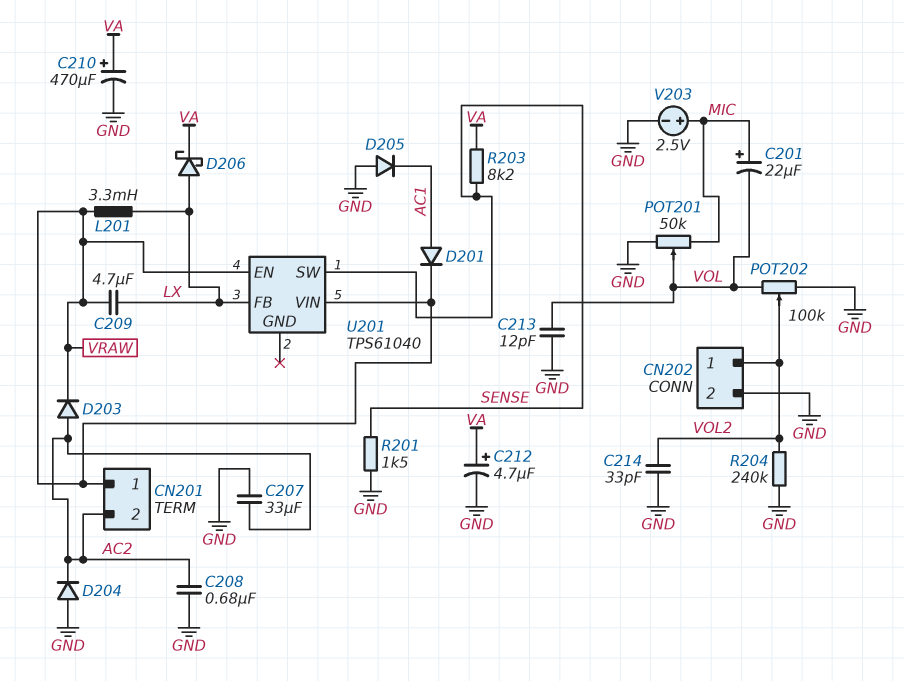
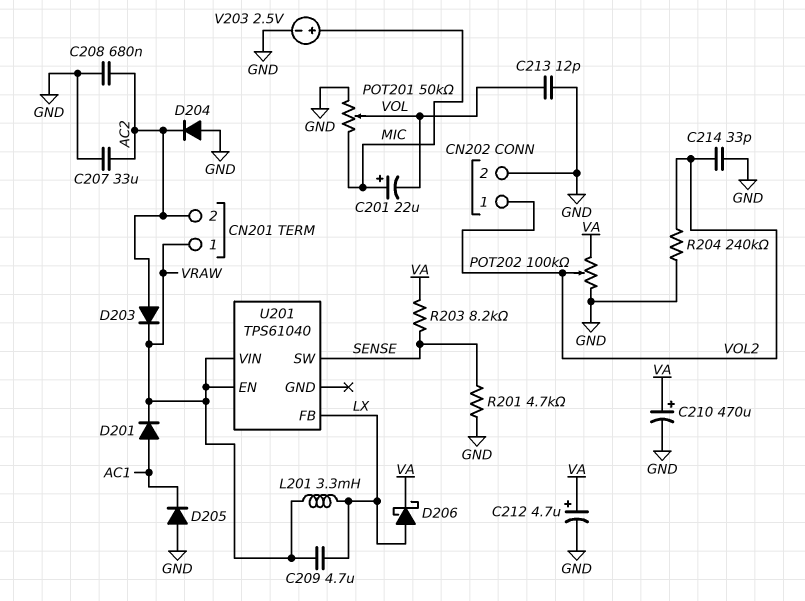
POT202: 100k (GND, VOL, wiper VOL2) -> 100k (GND, VA, wiper VOL2)
R201: 1.5k (GND, SENSE) -> 4.7k (GND, SENSE)

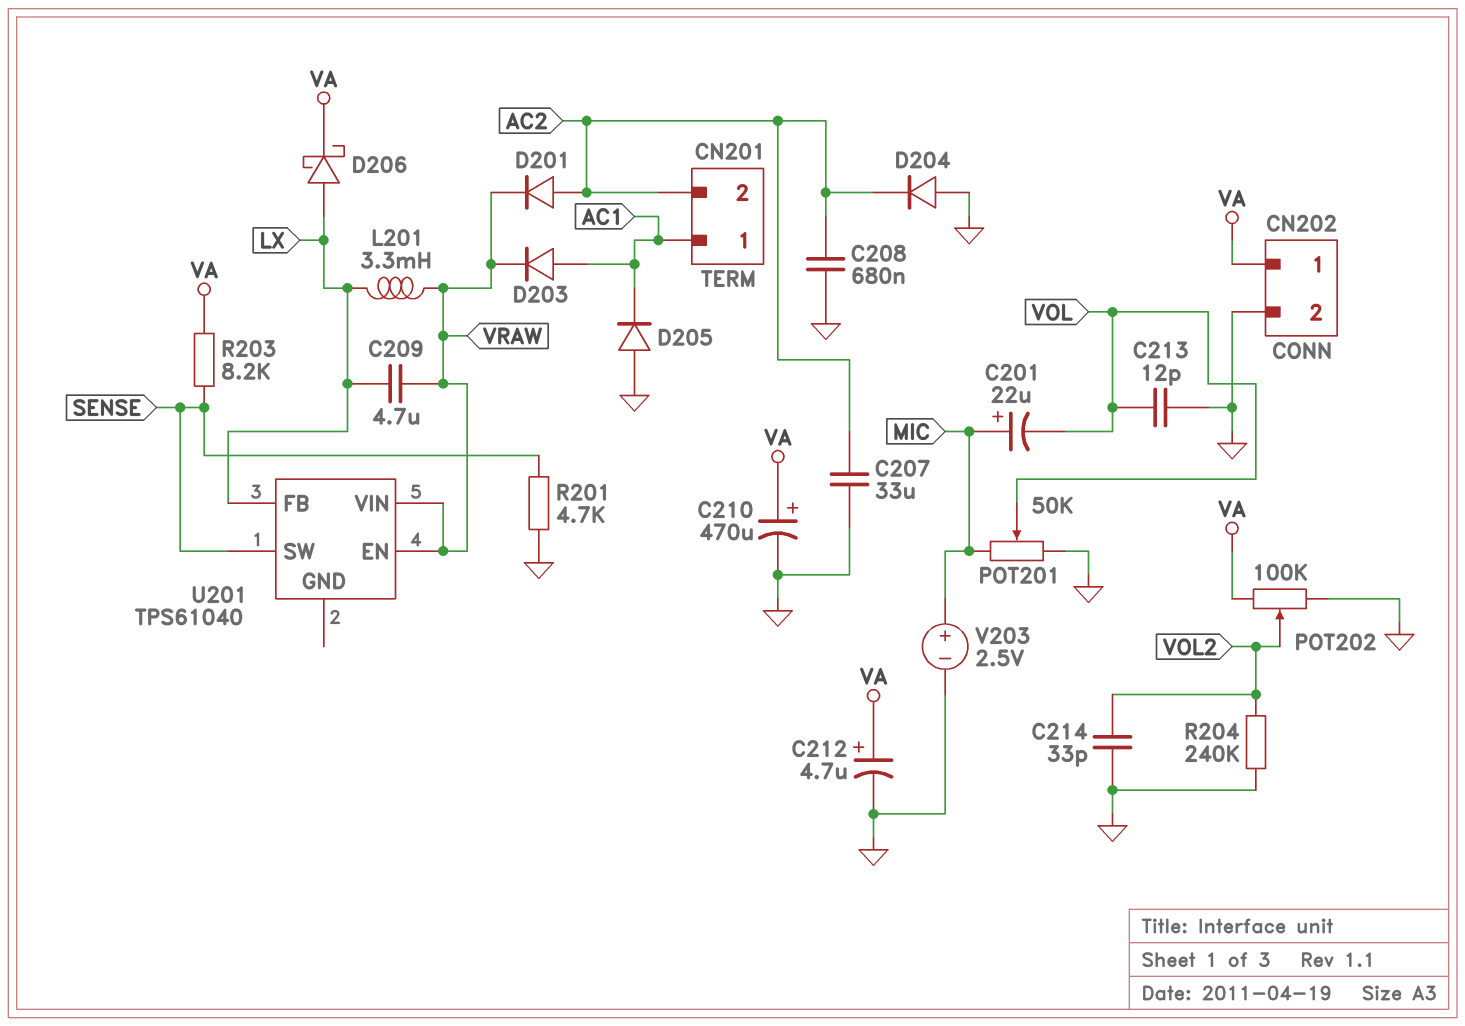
CN201 pin 1: VRAW -> AC1
CN202 pin 1: VOL2 -> VA
D201: diode (A AC1, K VRAW) -> diode (A AC2, K VRAW)
D203: diode (A AC2, K VRAW) -> diode (A AC1, K VRAW)

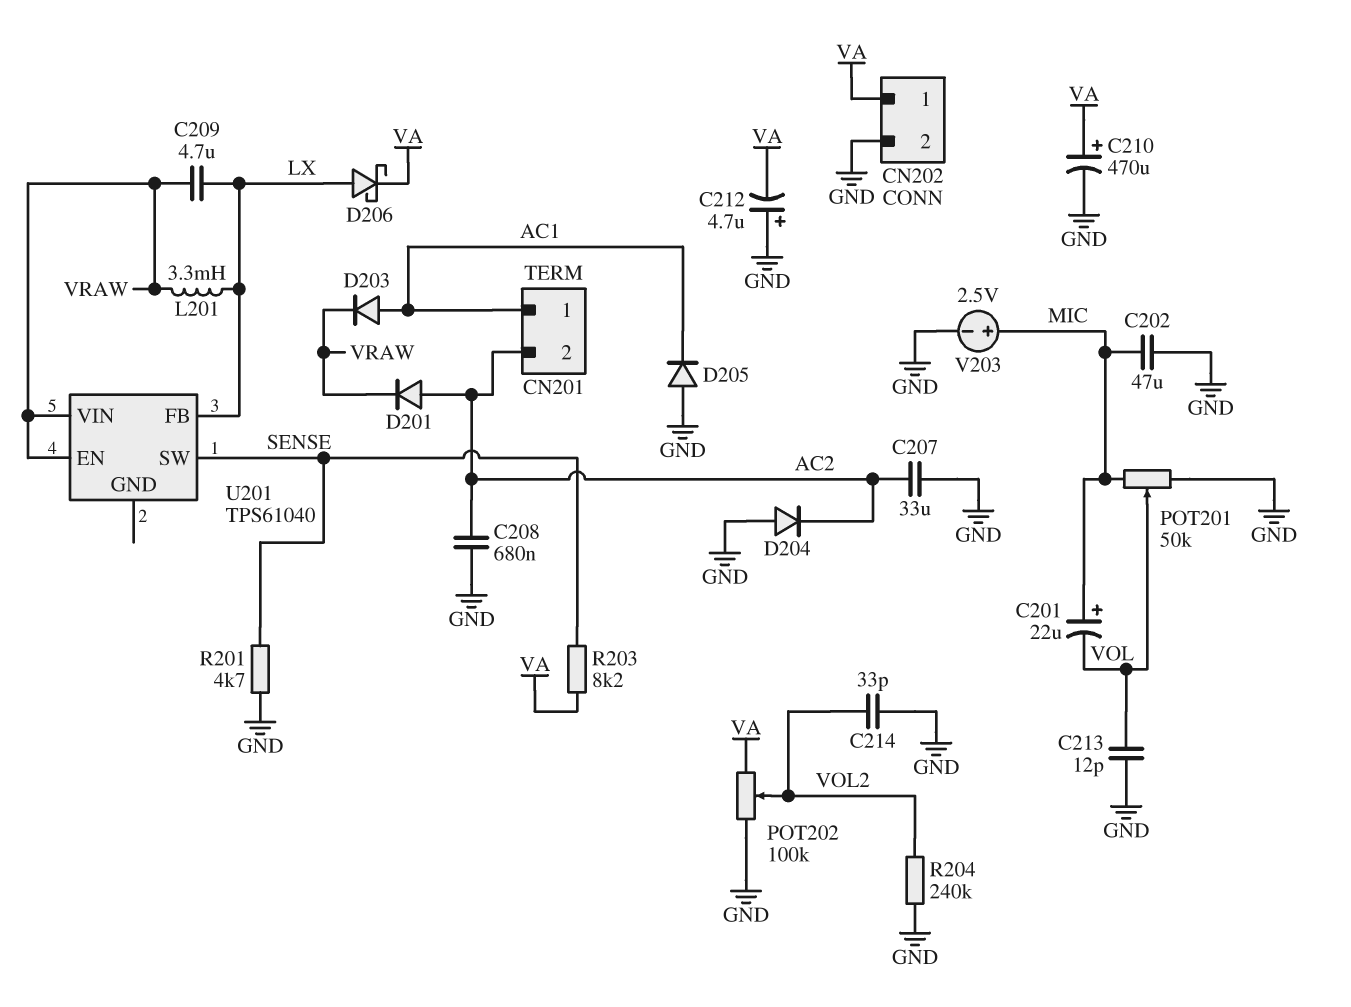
C202: none -> 47uF (GND, MIC)
C212: 4.7uF (plus VA, minus GND) -> 4.7uF (plus GND, minus VA)

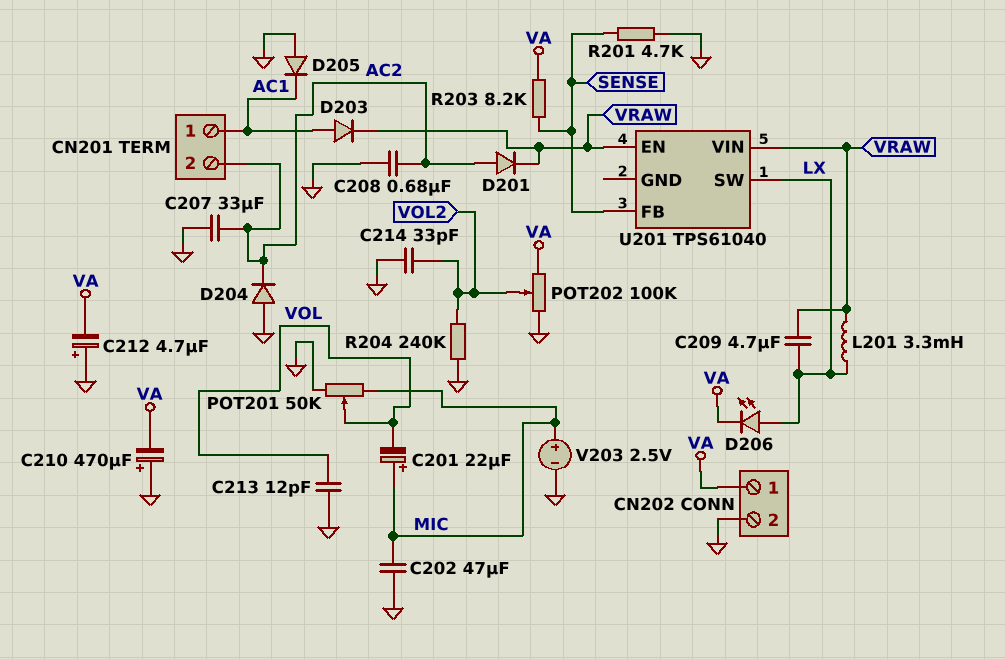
C210: 470uF (plus VA, minus GND) -> 470uF (plus GND, minus VA)
D206: schottky (A LX, K VA) -> LED (A LX, K VA)
U201 pin FB: LX -> SENSE
U201 pin SW: SENSE -> LX

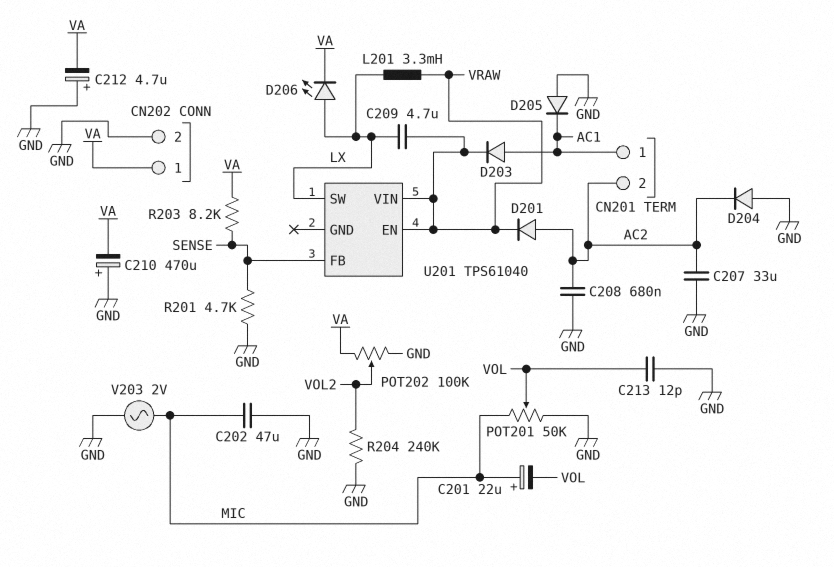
C214: 33pF (GND, VOL2) -> none
V203: 2.5V (plus MIC, minus GND) -> AC 2V (GND, MIC)

